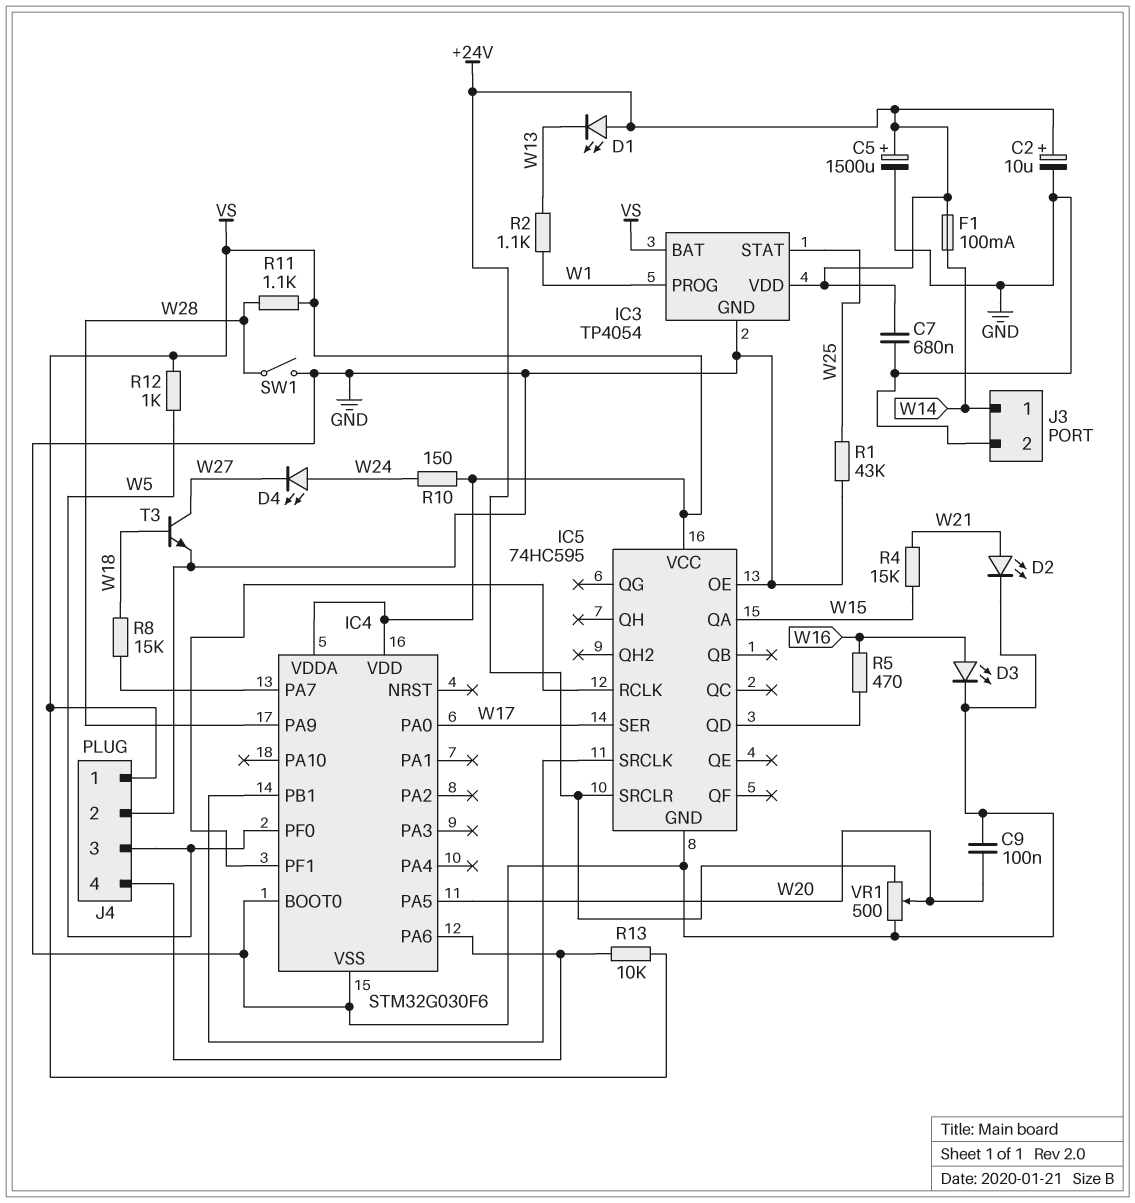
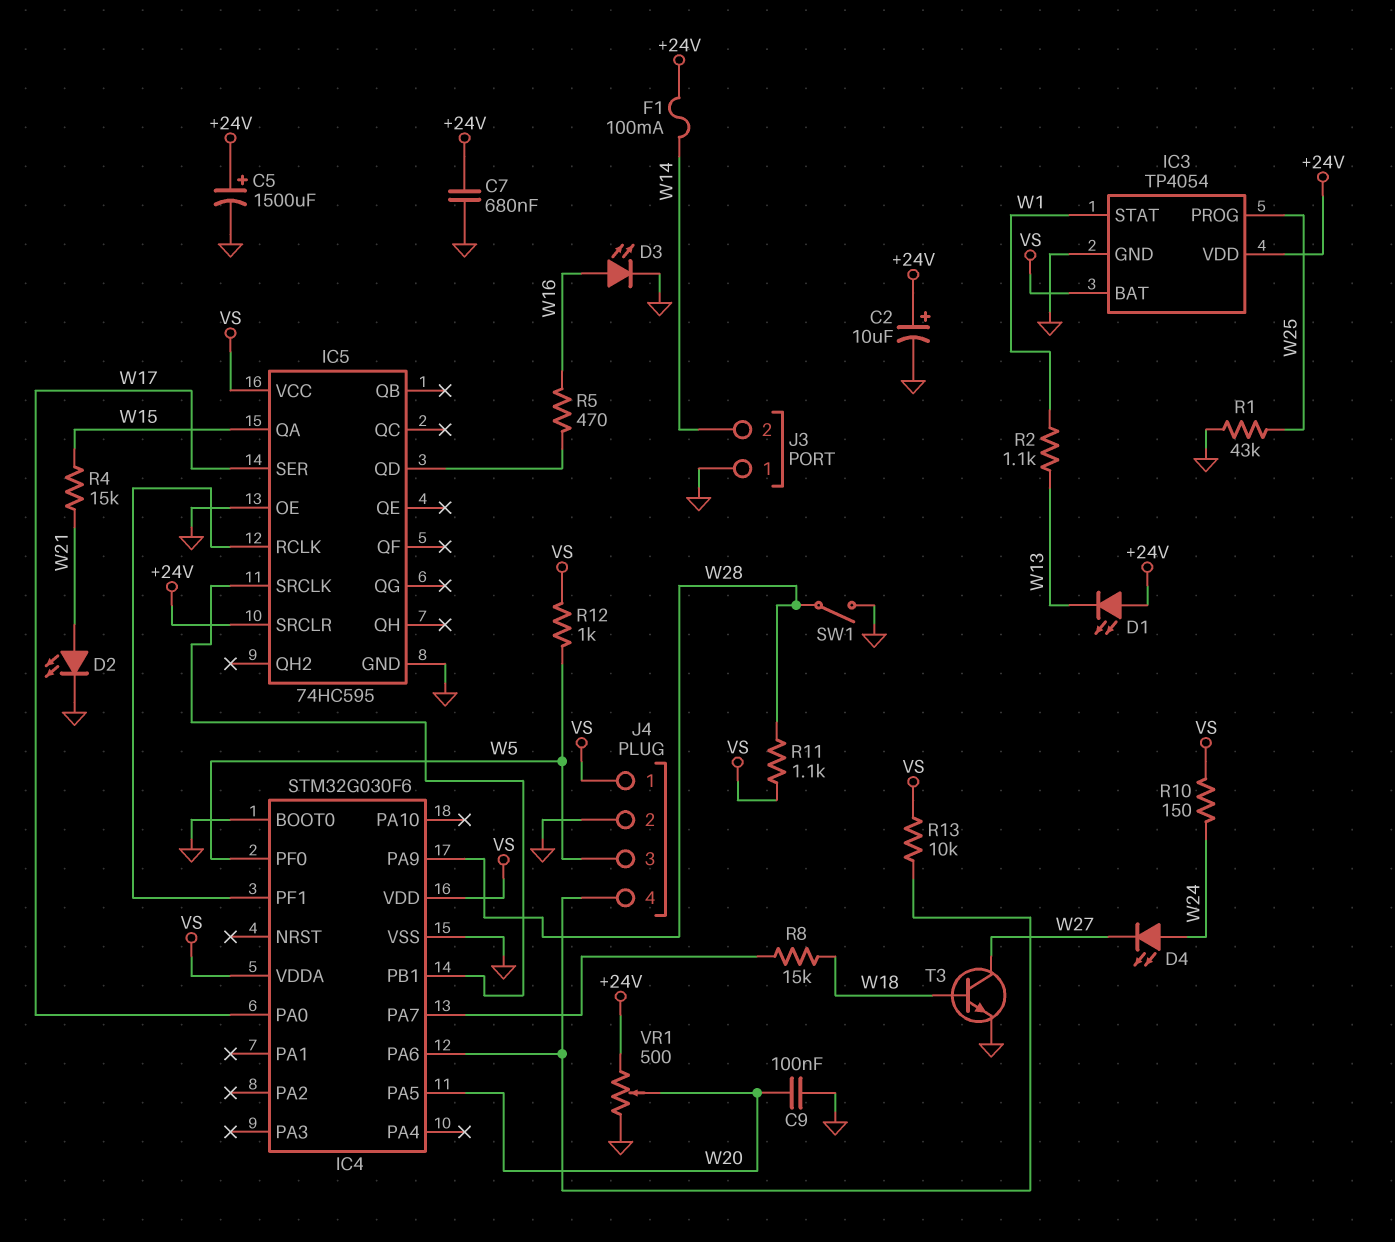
IC3 pin PROG: W1 -> W25
IC3 pin STAT: W25 -> W1
J3 pin 1: W14 -> GND
J3 pin 2: GND -> W14

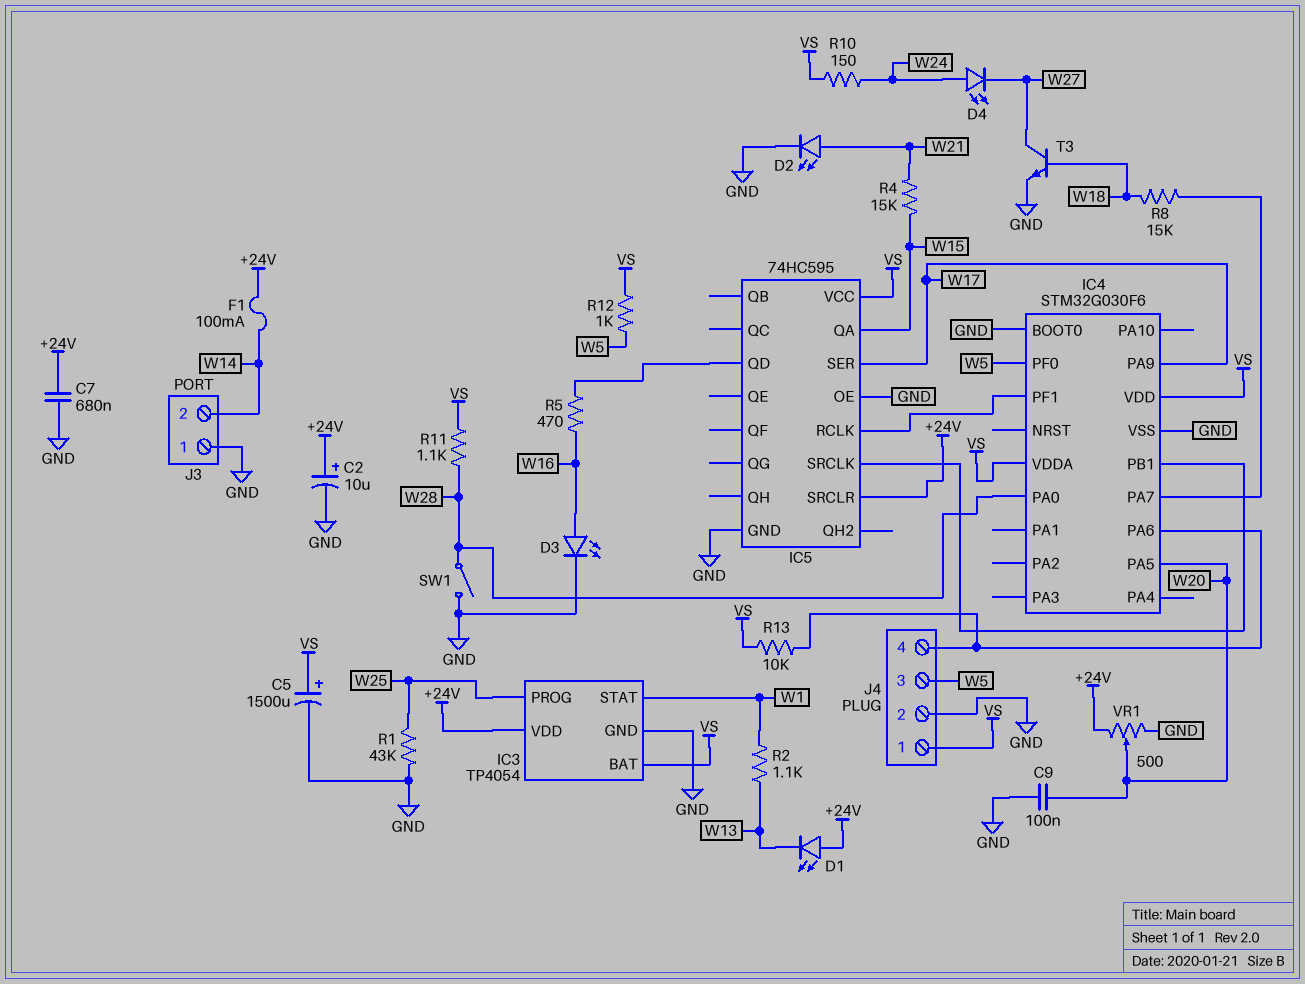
C5: 1500uF (plus +24V, minus GND) -> 1500uF (plus VS, minus GND)
IC4 pin PA0: W17 -> W28
IC4 pin PA9: W28 -> W17

